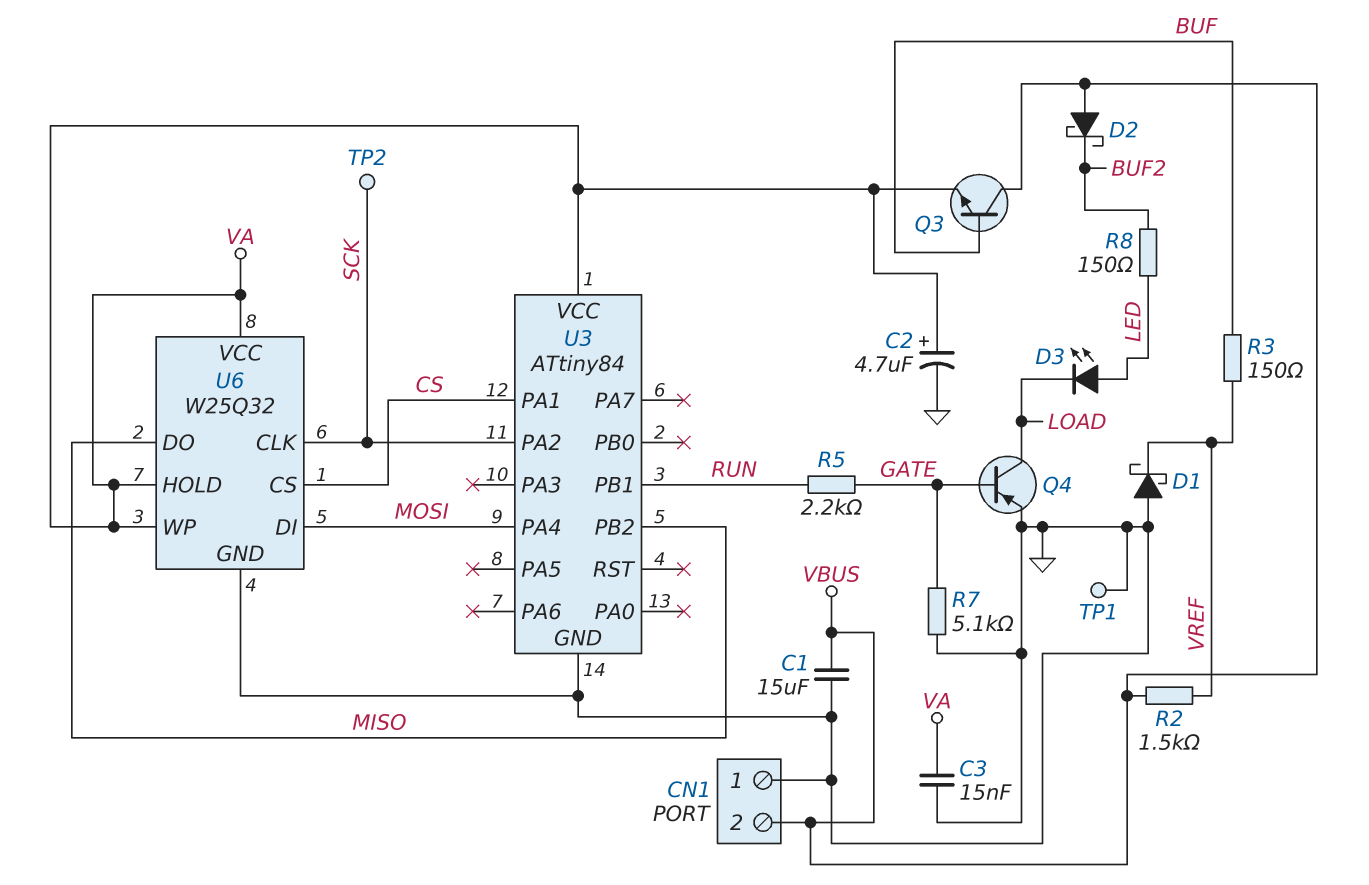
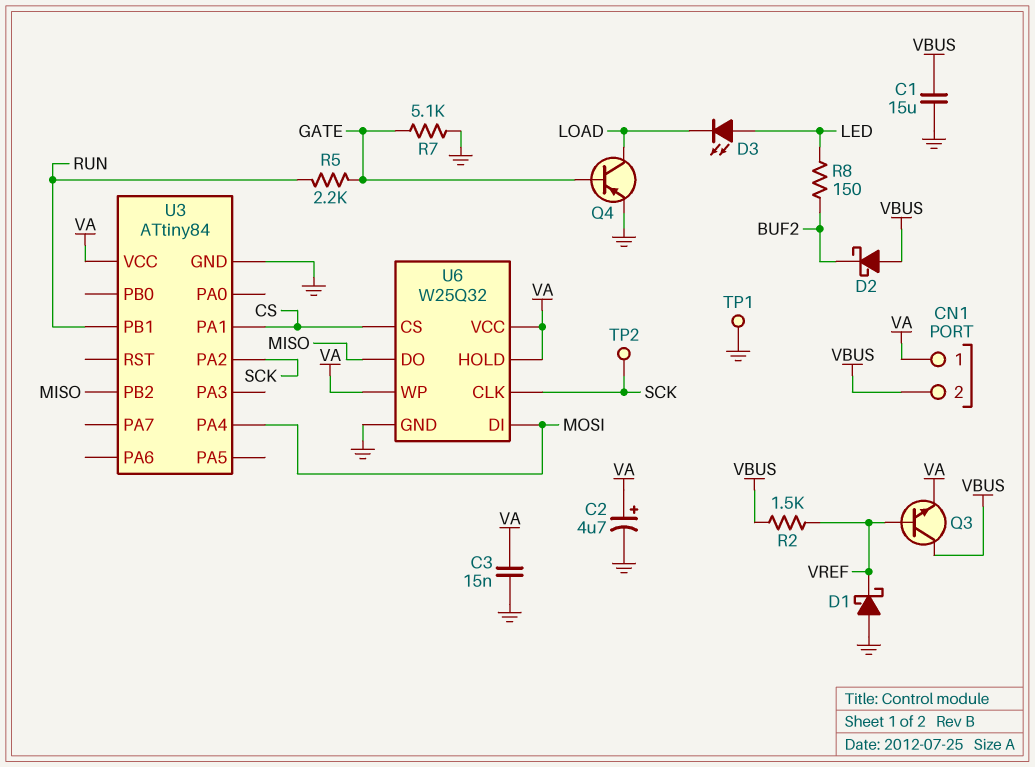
CN1 pin 1: GND -> VA
Q3: NPN (B BUF, C VBUS, E VA) -> NPN (B VREF, C VBUS, E VA)
R3: 150 (BUF, VREF) -> none

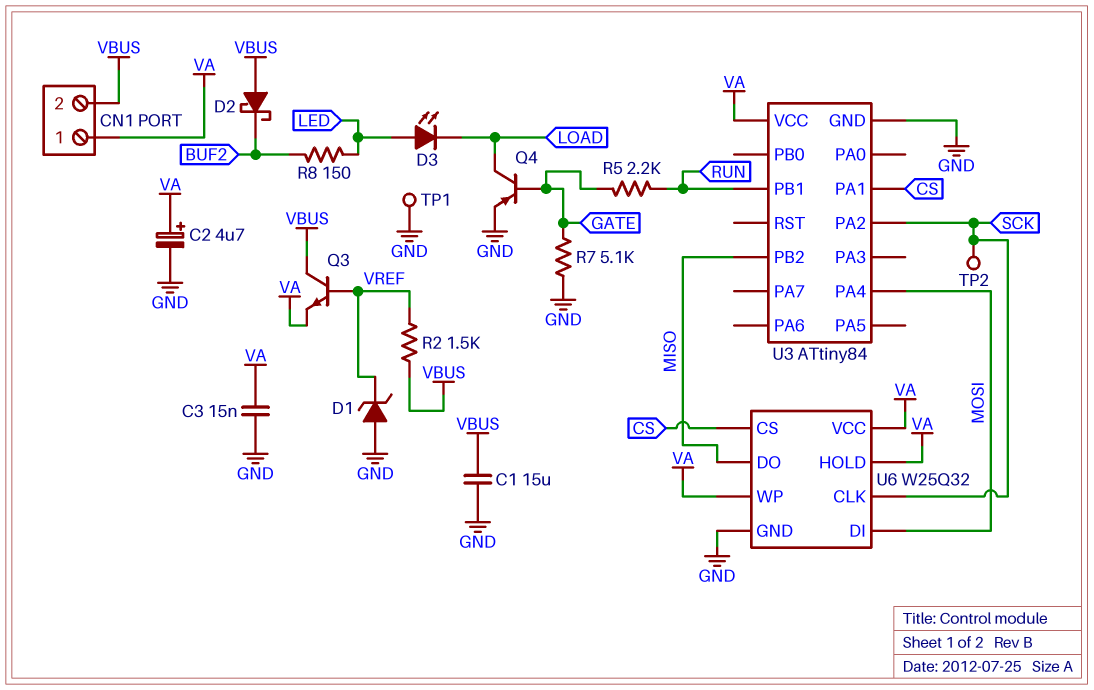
D1: schottky (A GND, K VREF) -> zener (A GND, K VREF)

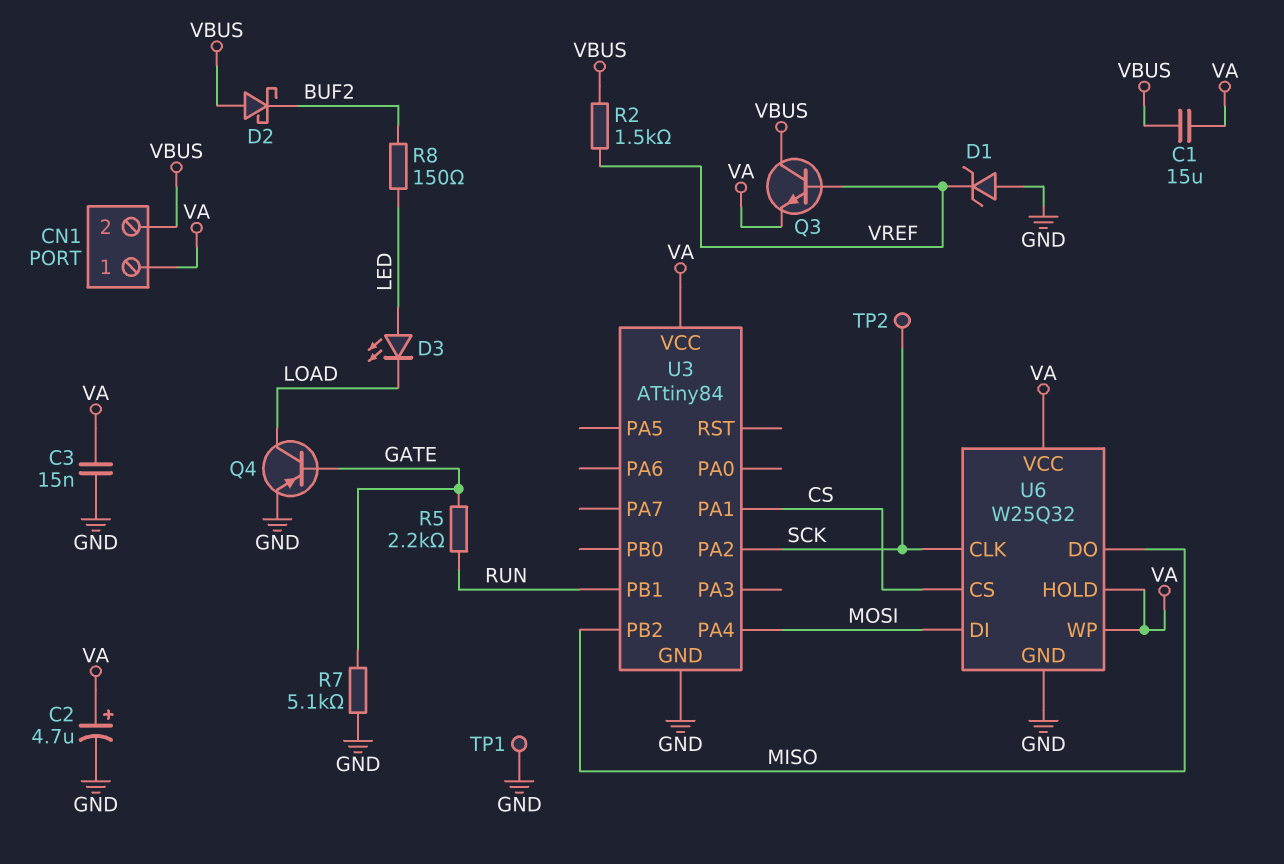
C1: 15uF (GND, VBUS) -> 15uF (VA, VBUS)

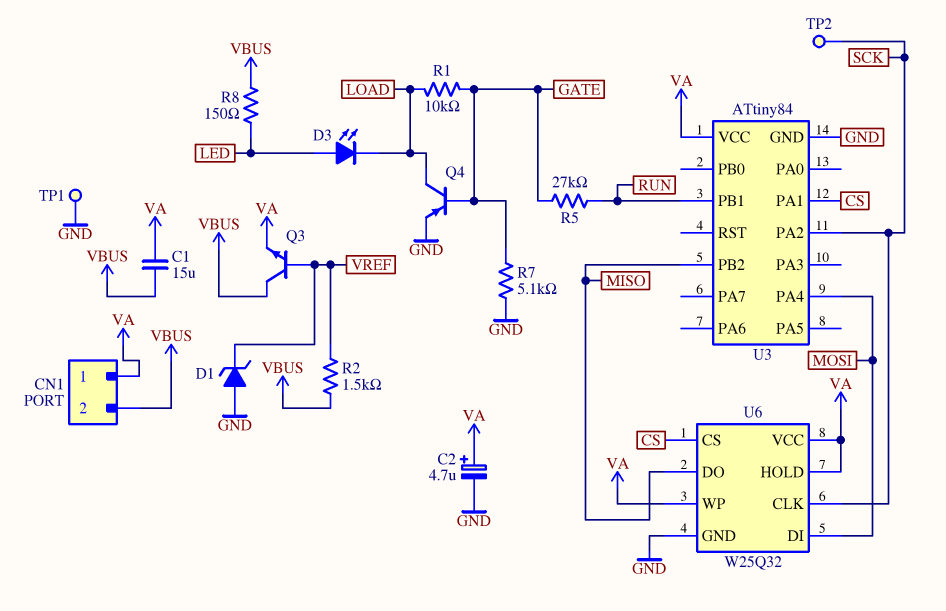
C3: 15nF (GND, VA) -> none
D2: schottky (A VBUS, K BUF2) -> none
R1: none -> 10k (GATE, LOAD)
R5: 2.2k (GATE, RUN) -> 27k (GATE, RUN)
R8: 150 (BUF2, LED) -> 150 (LED, VBUS)

